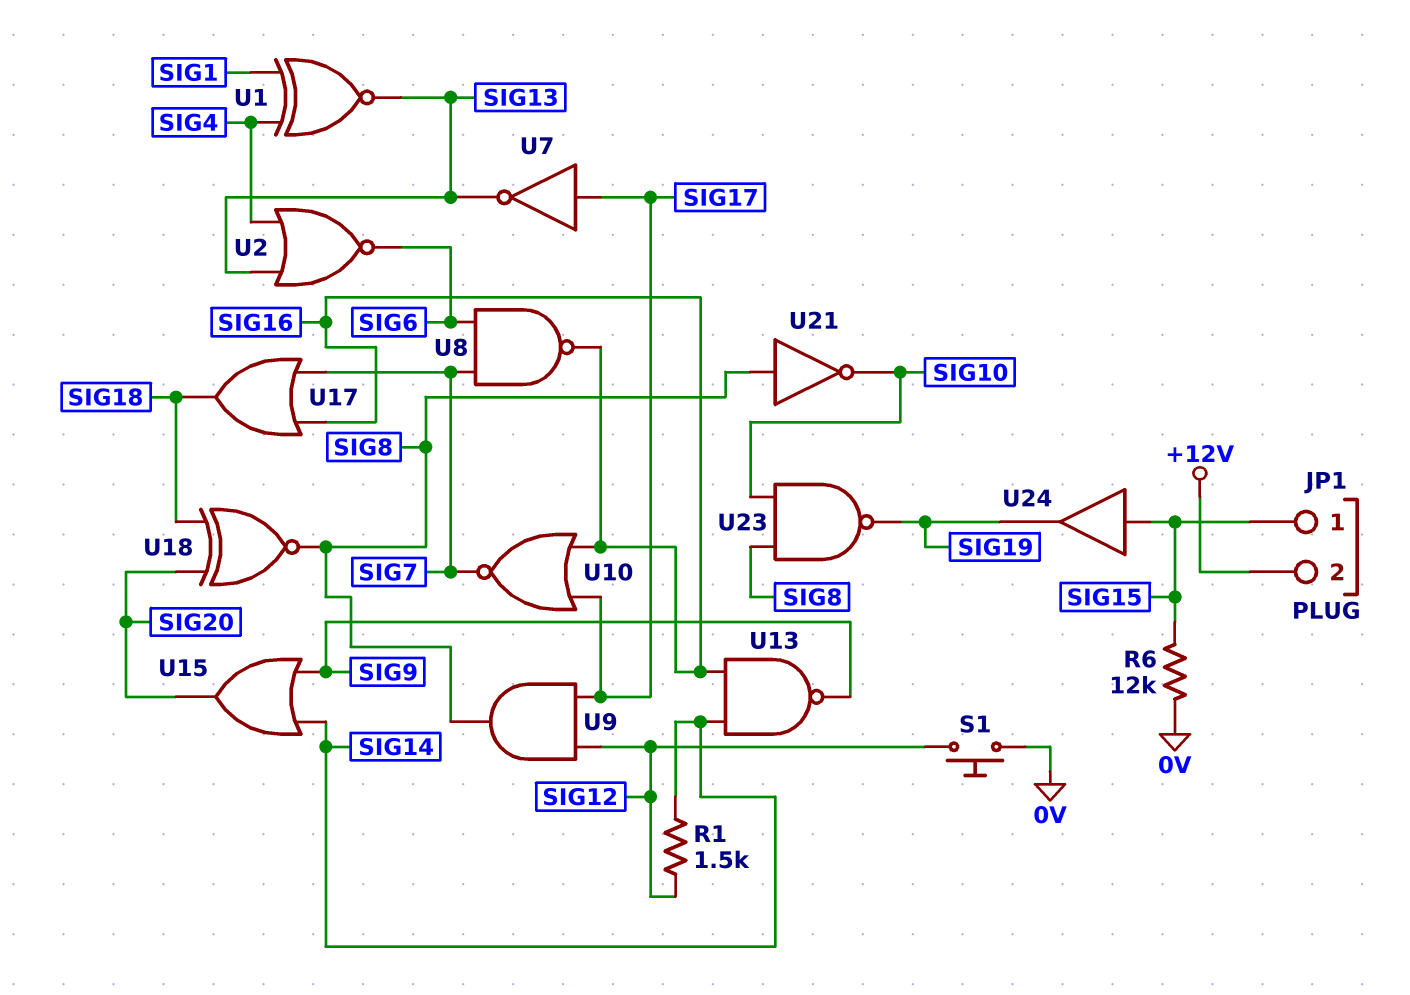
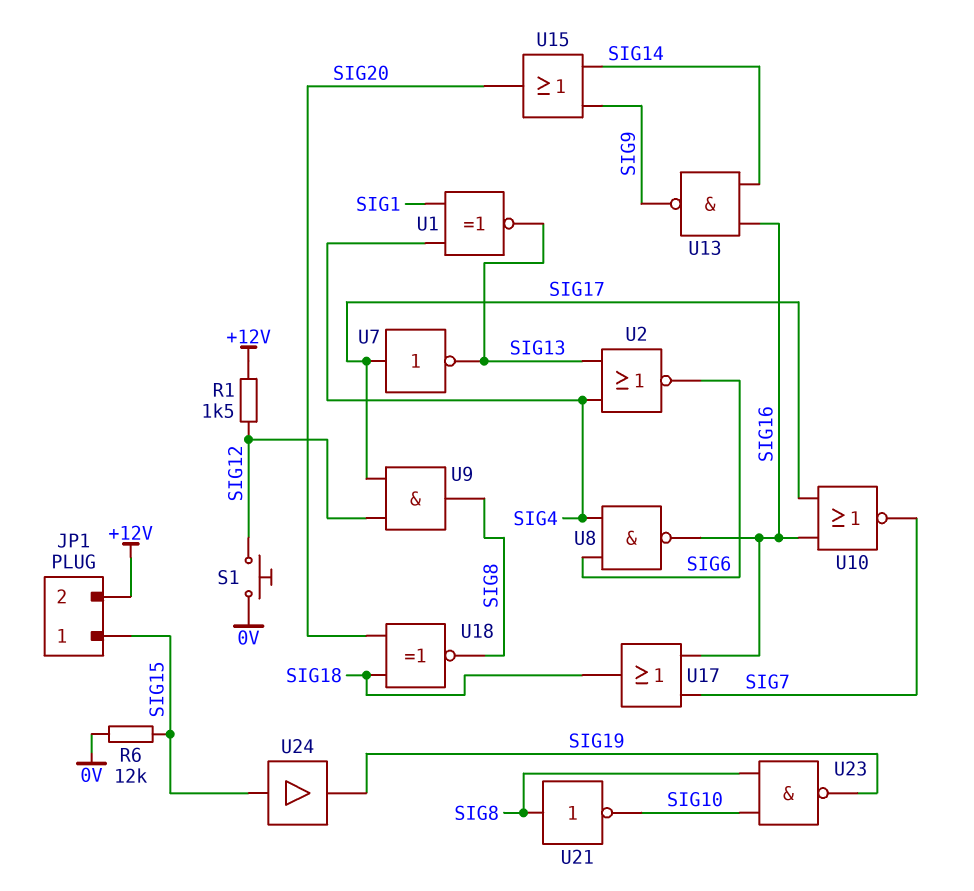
R1: 1.5k (SIG12, SIG14) -> 1.5k (+12V, SIG12)
U8: NAND (in SIG6, in SIG7, out SIG16) -> NAND (in SIG4, in SIG6, out SIG16)

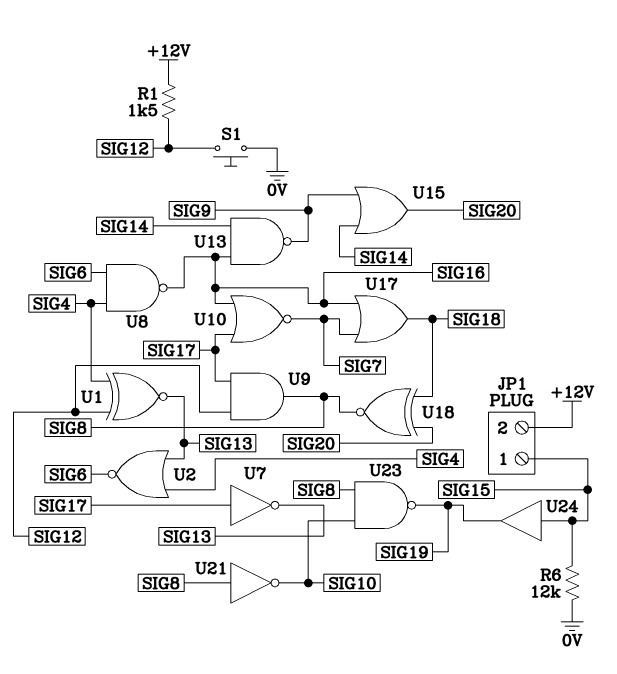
U1: XNOR (in SIG1, in SIG4, out SIG13) -> XNOR (in SIG4, in SIG12, out SIG13)

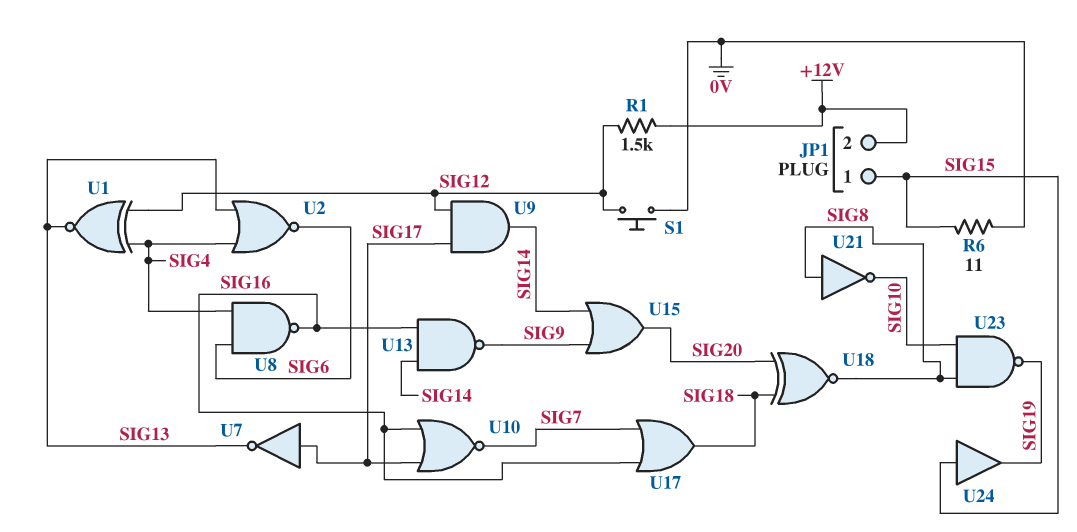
R6: 12k (0V, SIG15) -> 11 (0V, SIG15)
U9: AND (in SIG12, in SIG17, out SIG8) -> AND (in SIG12, in SIG17, out SIG14)

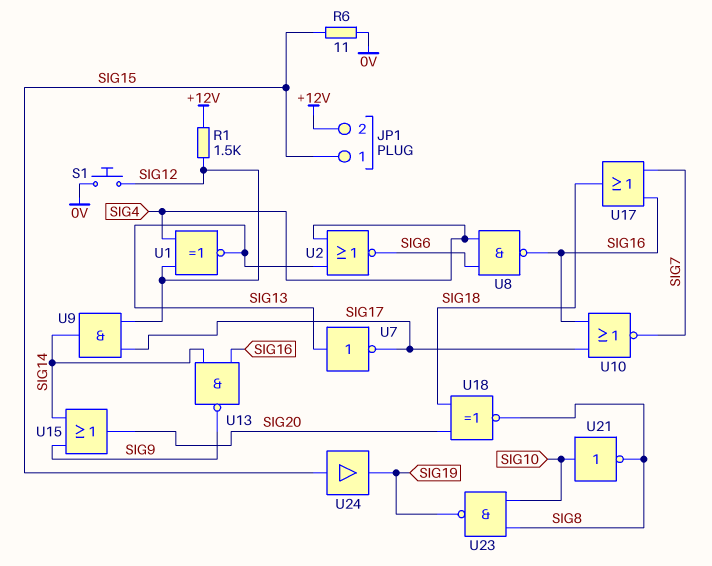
U7: NOT (in SIG17, out SIG13) -> NOT (in SIG13, out SIG17)
U21: NOT (in SIG8, out SIG10) -> NOT (in SIG10, out SIG8)

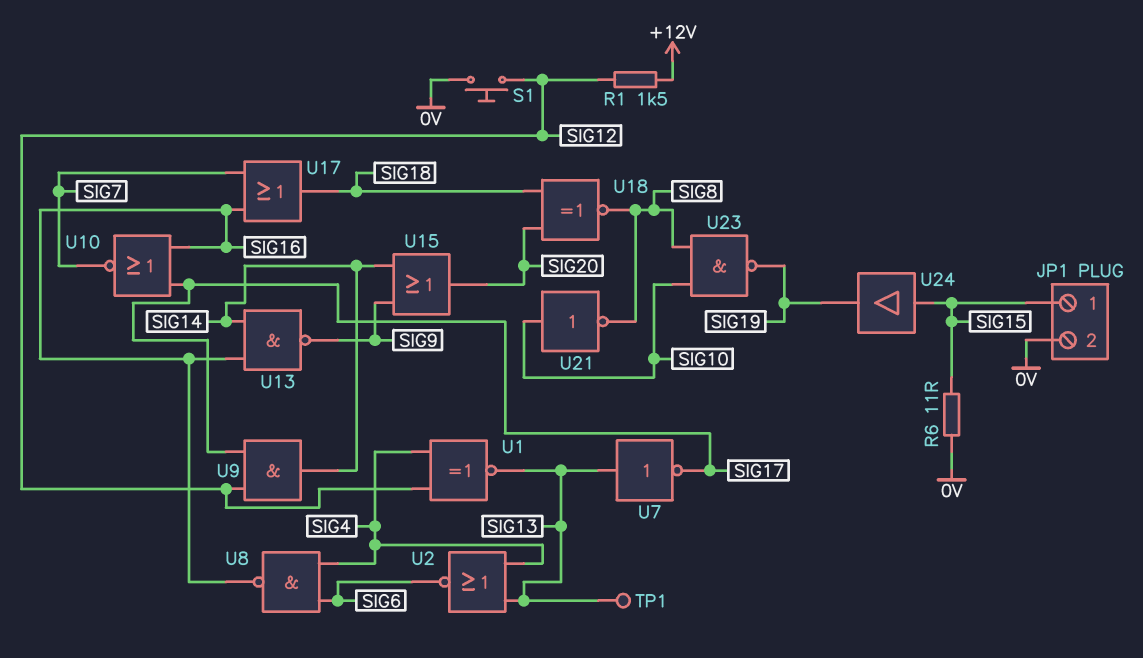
JP1 pin 2: +12V -> 0V
TP1: none -> test point (SIG13)

